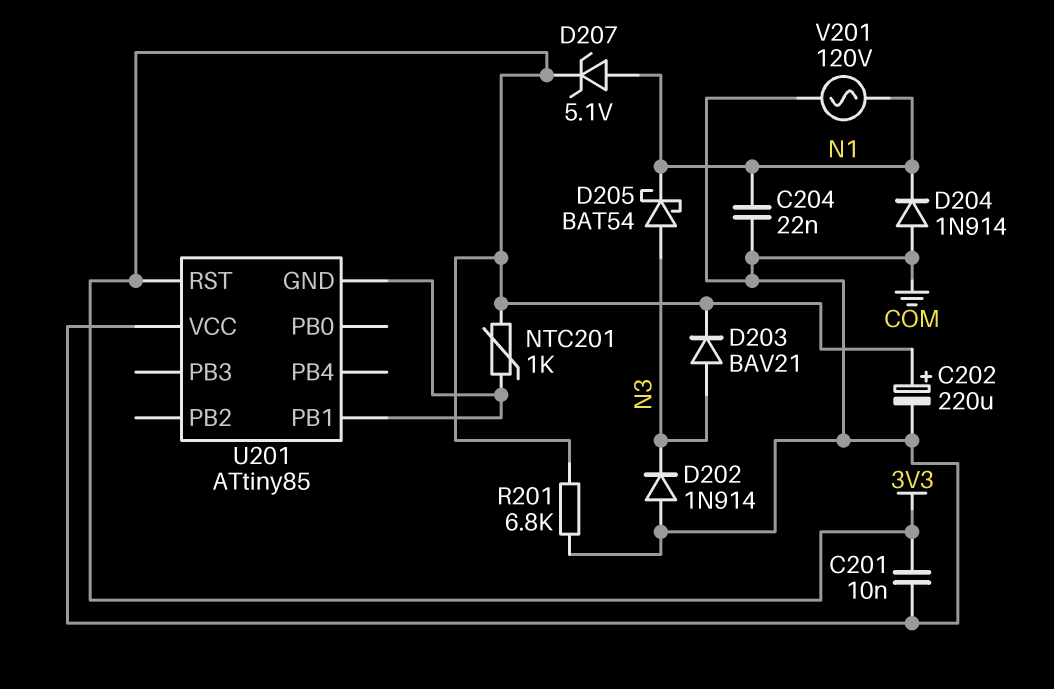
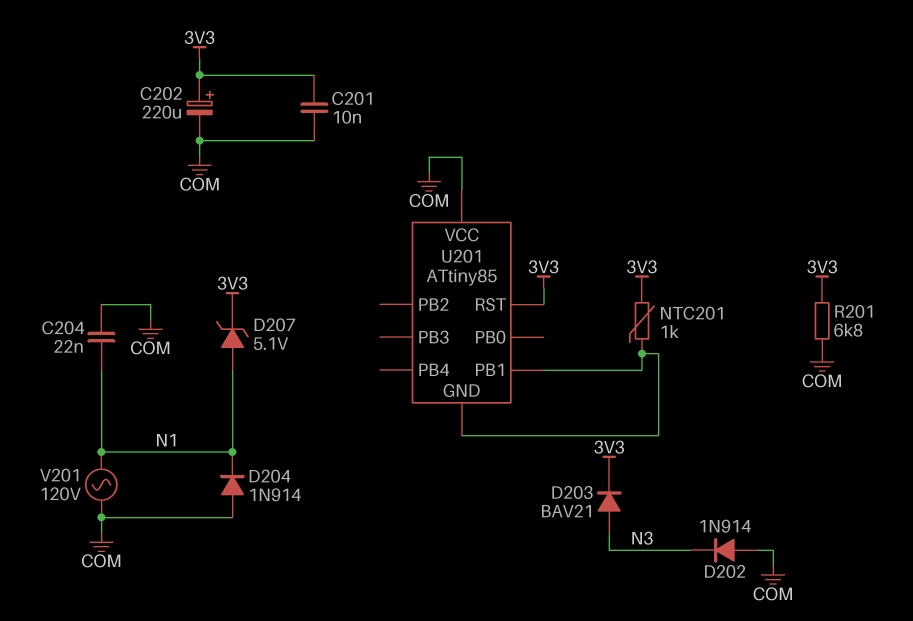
D205: schottky BAT54 (A N3, K N1) -> none

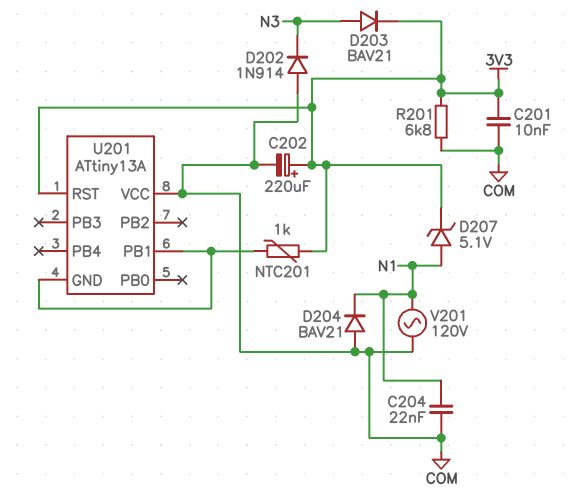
D204: diode 1N914 (A COM, K N1) -> diode BAV21 (A COM, K N1)
U201: ATtiny85 -> ATtiny13A

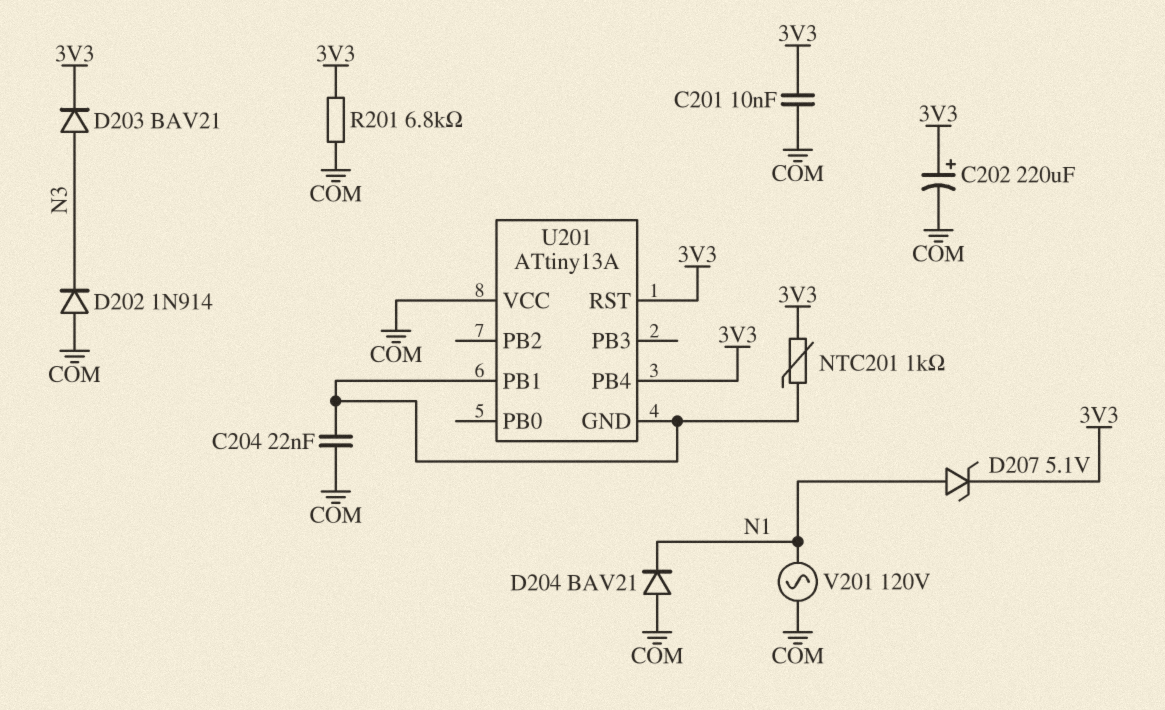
C204: 22nF (COM, N1) -> 22nF (COM, U201/GND)
U201 pin PB4: none -> 3V3

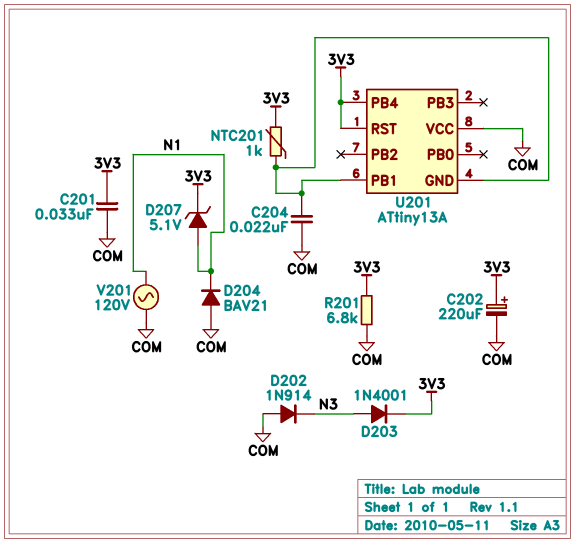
C201: 10nF (3V3, COM) -> 33nF (3V3, COM)
D203: diode BAV21 (A N3, K 3V3) -> diode 1N4001 (A N3, K 3V3)

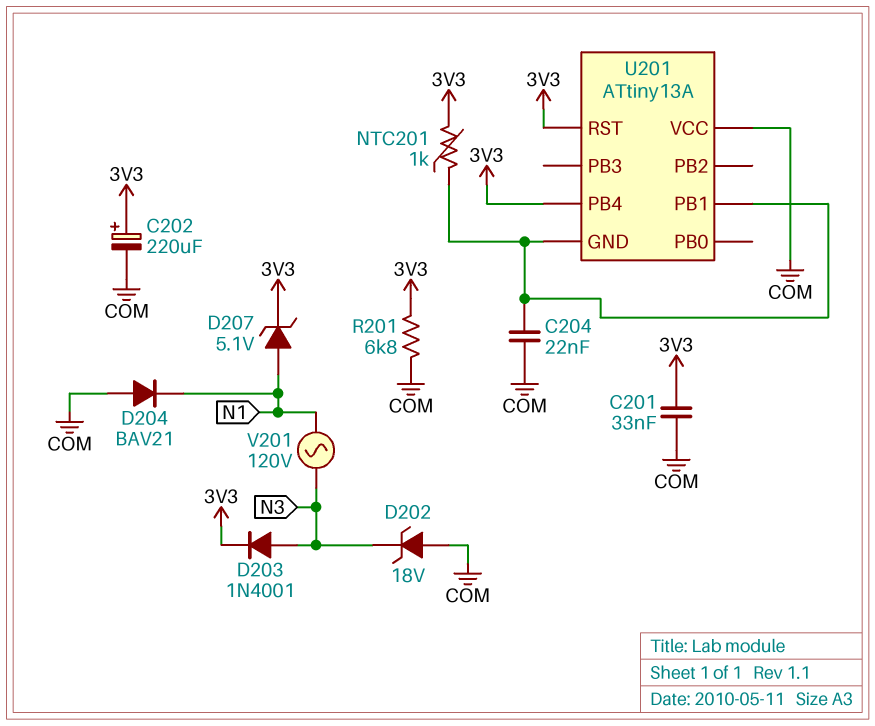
D202: diode 1N914 (A COM, K N3) -> zener 18V (A COM, K N3)
V201: AC 120V (COM, N1) -> AC 120V (N1, N3)

